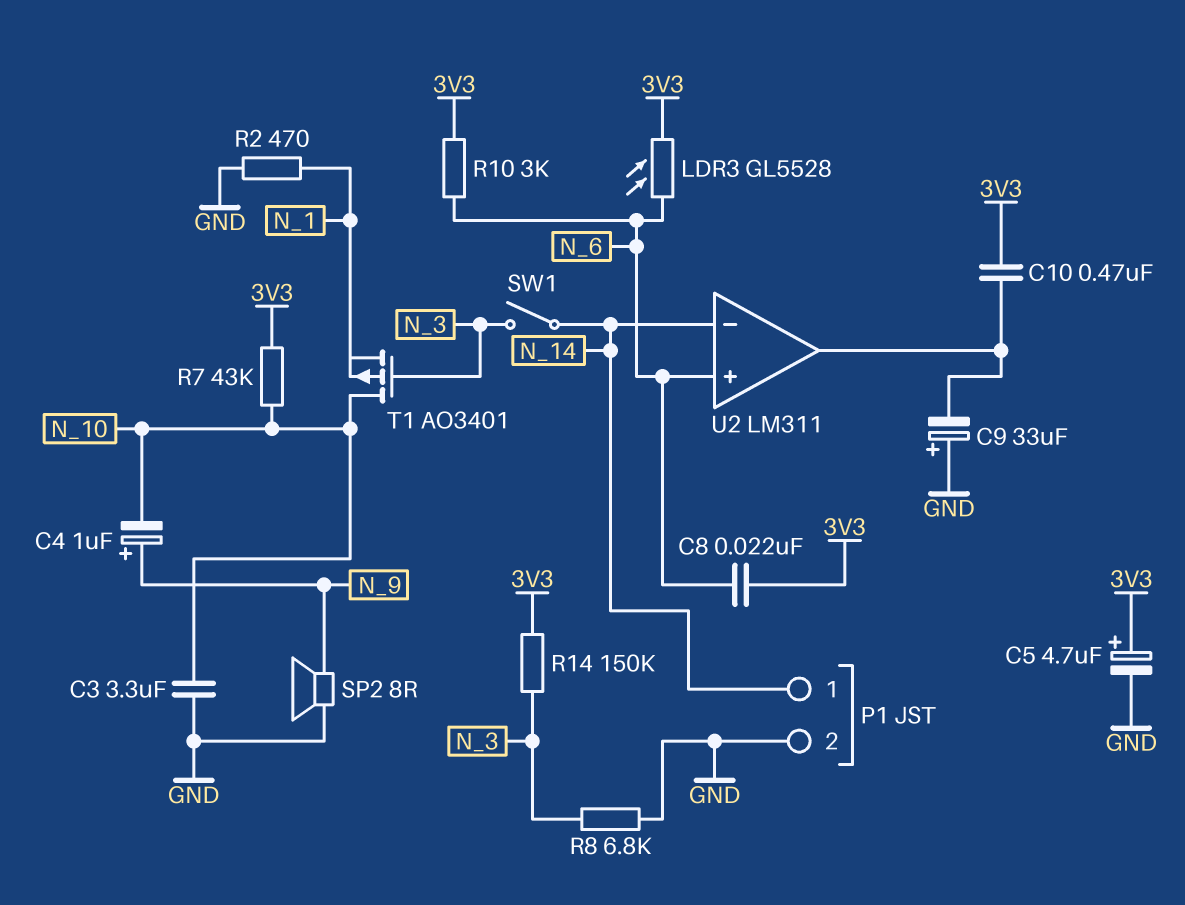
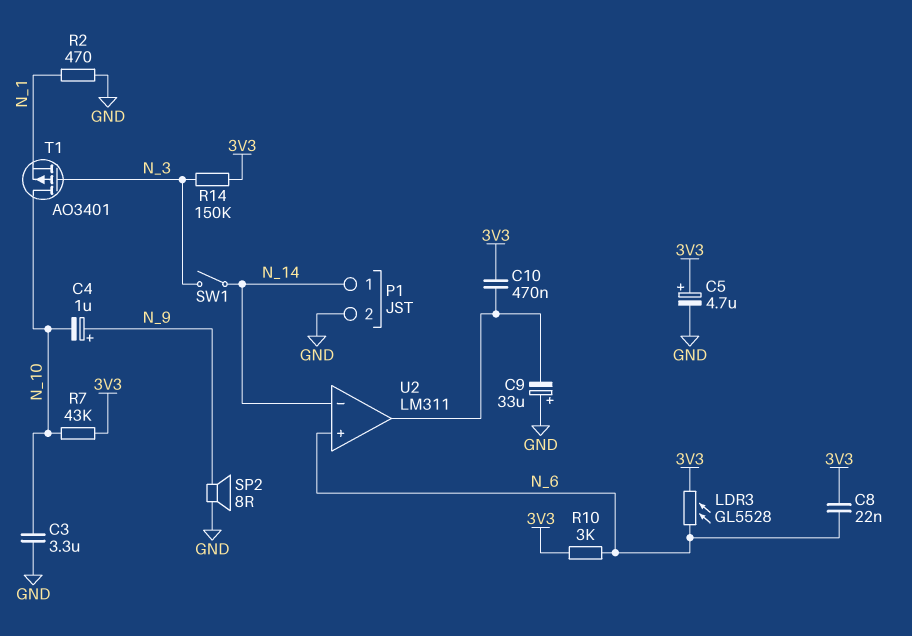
R8: 6.8k (GND, N_3) -> none

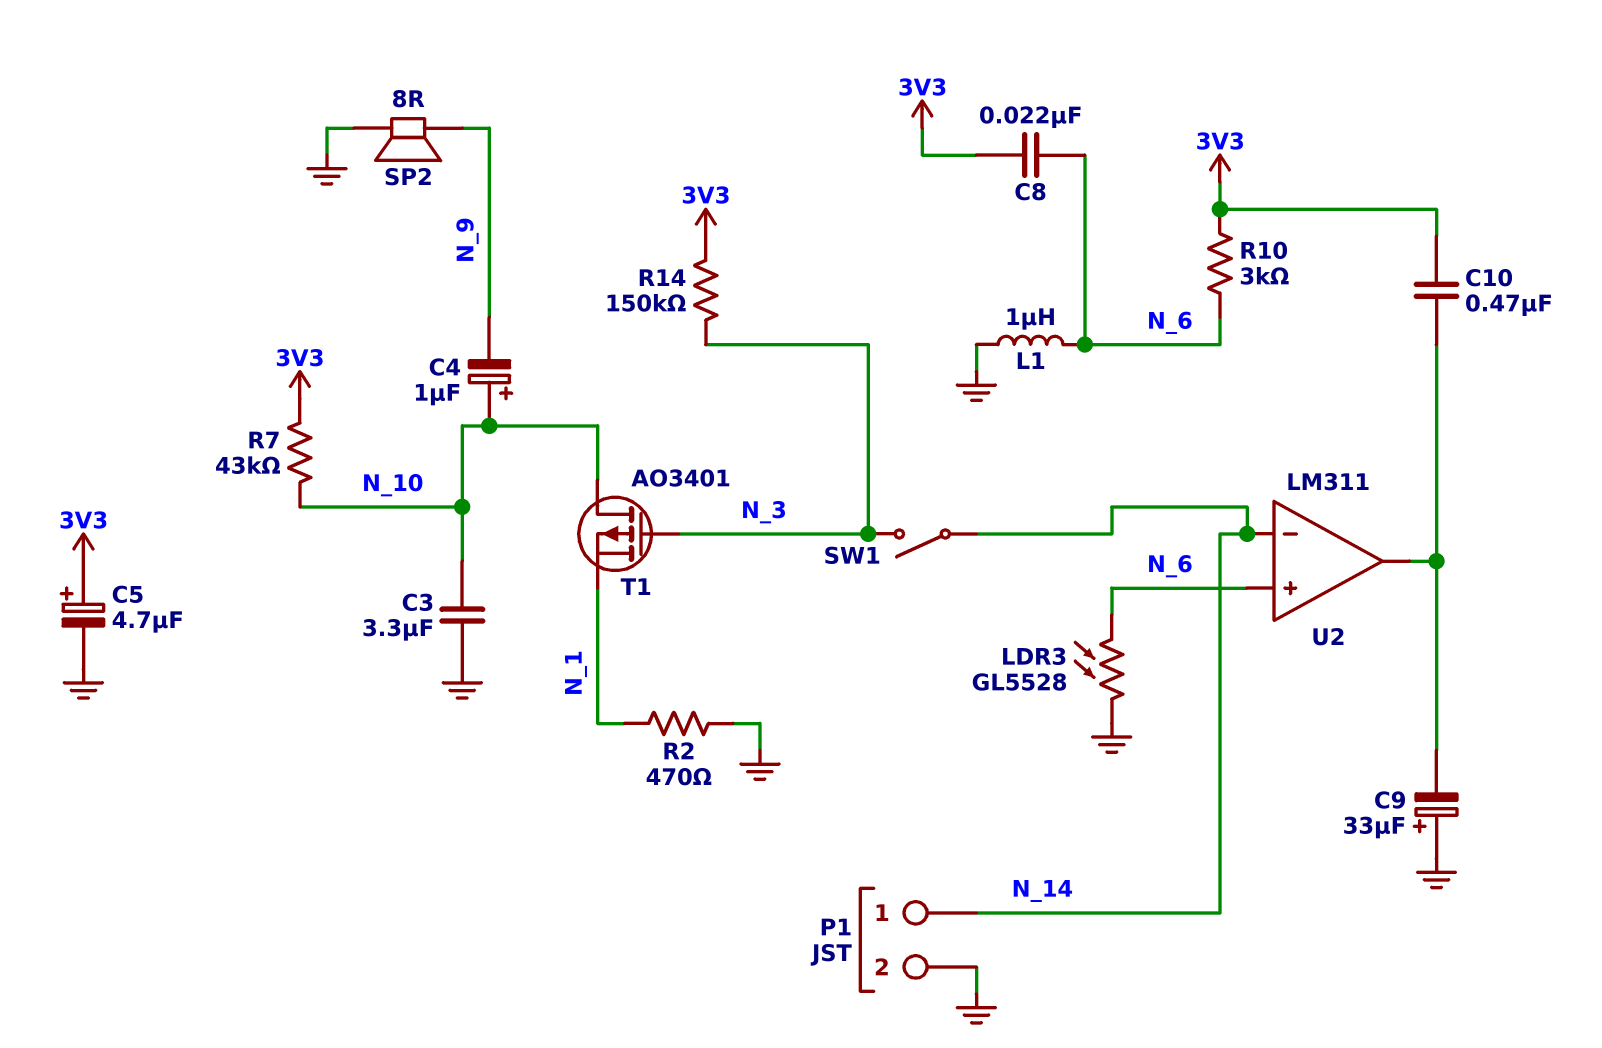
C4: 1uF (plus N_9, minus N_10) -> 1uF (plus N_10, minus N_9)
L1: none -> 1uH (GND, N_6)
LDR3: GL5528 (3V3, N_6) -> GL5528 (GND, N_6)

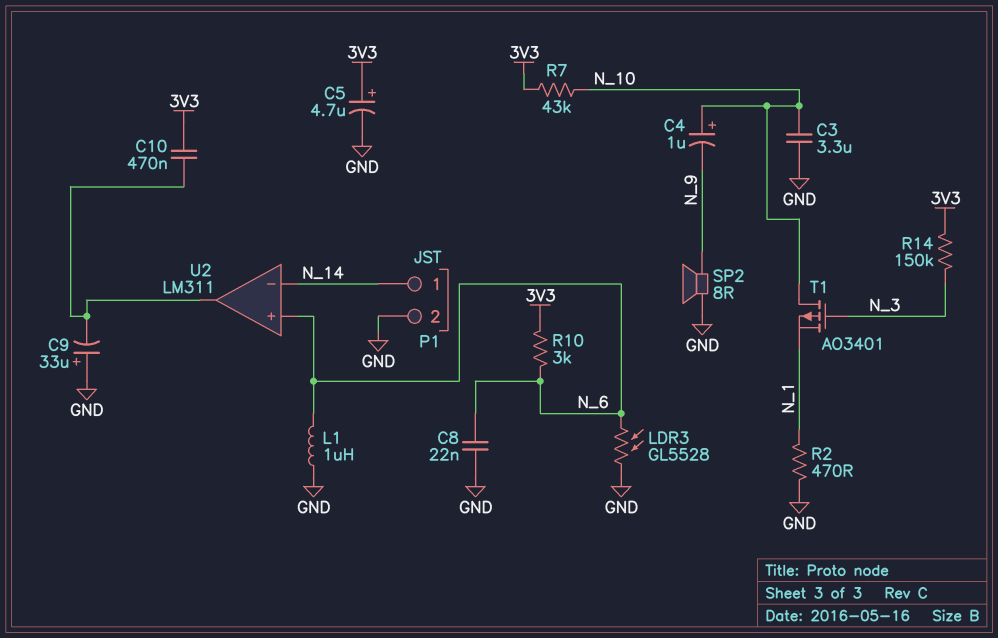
C8: 22nF (3V3, N_6) -> 22nF (GND, N_6)
SW1: switch (N_3, N_14) -> none

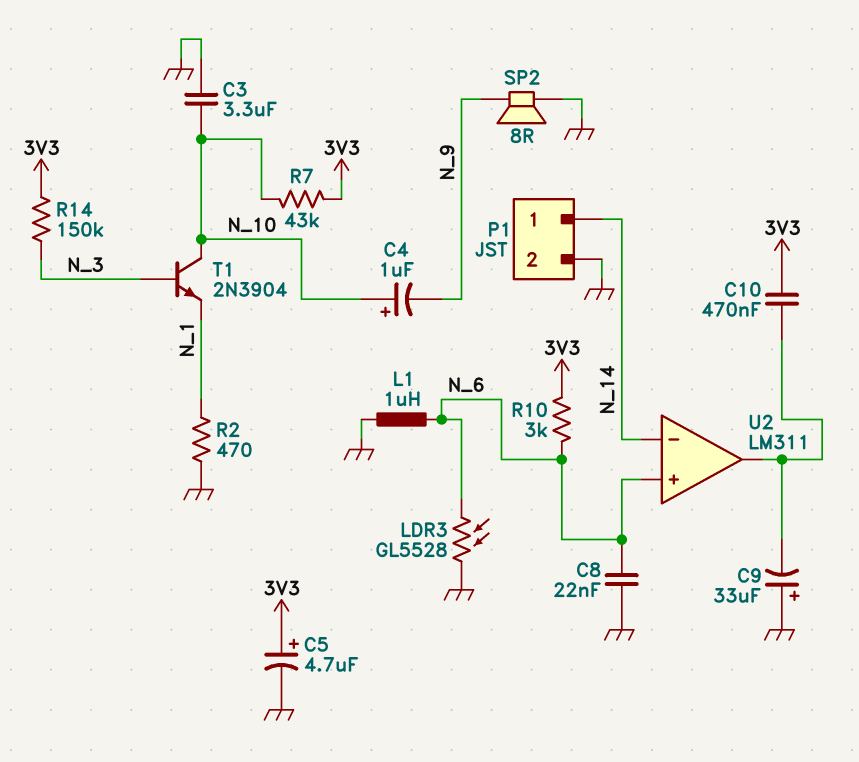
T1: PMOS AO3401 (G N_3, D N_10, S N_1) -> NPN 2N3904 (B N_3, C N_10, E N_1)

